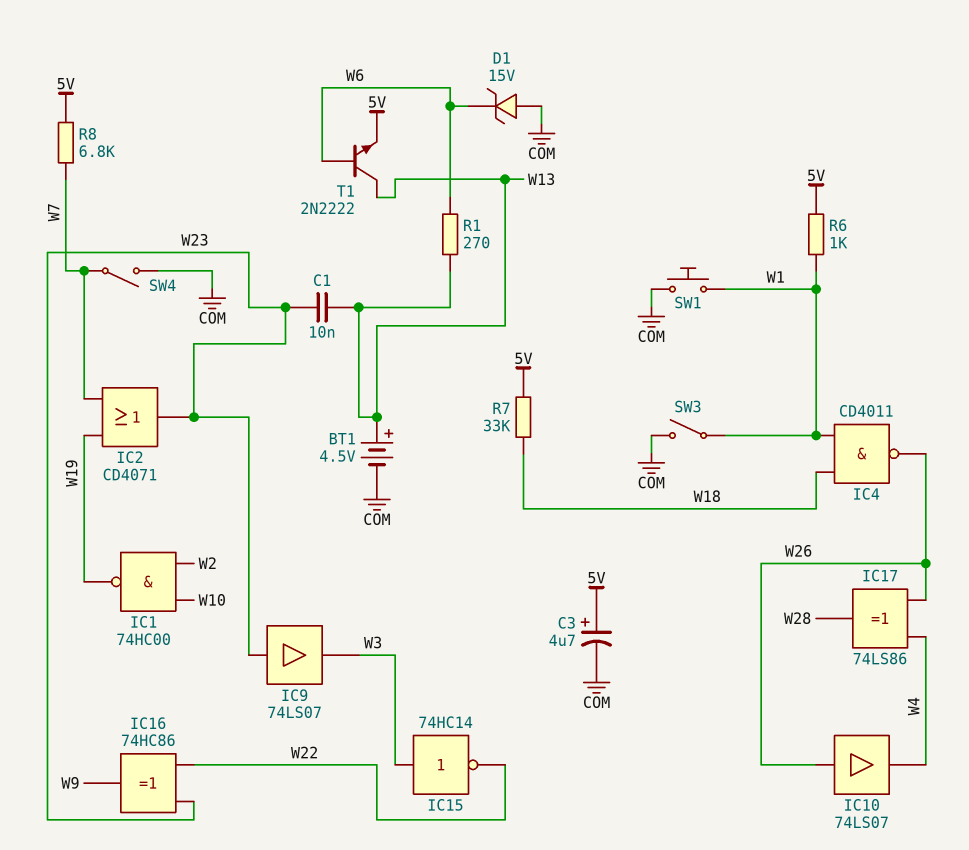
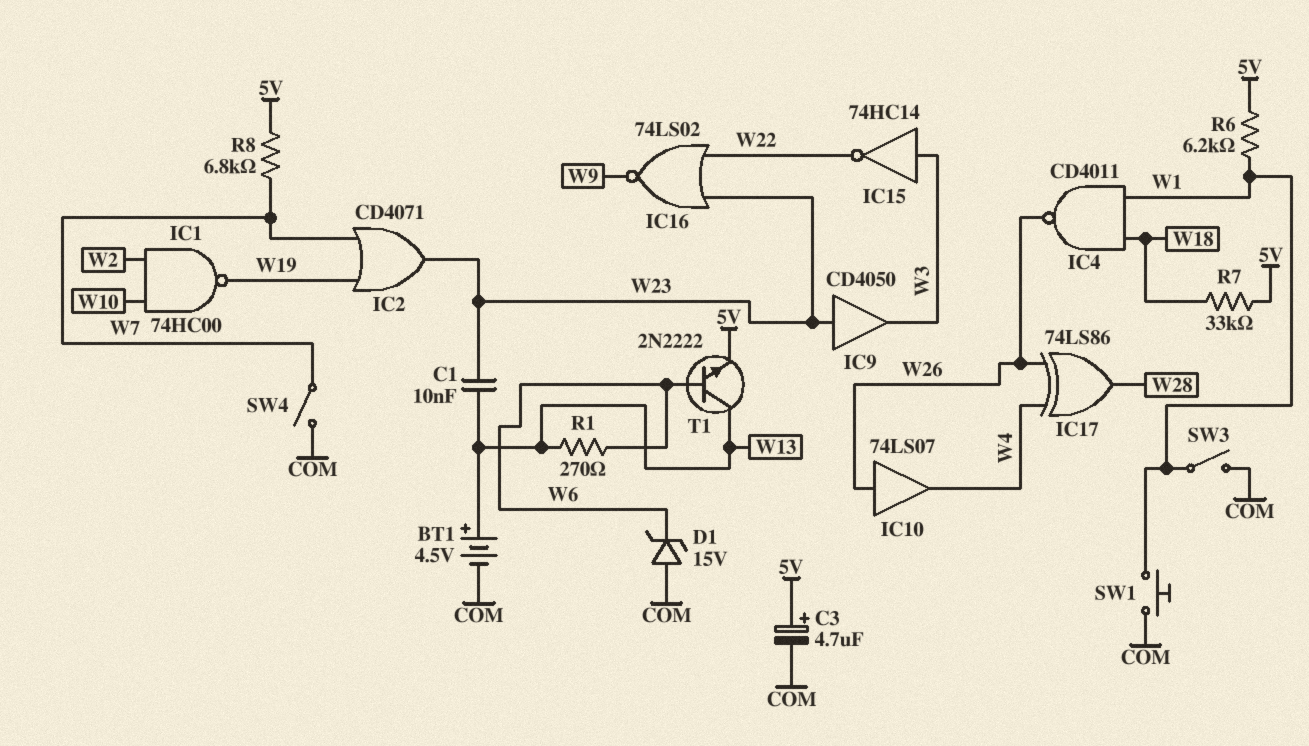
IC9: buffer 74LS07 (in W23, out W3) -> buffer CD4050 (in W23, out W3)
IC16: XOR 74HC86 (in W22, in W23, out W9) -> NOR 74LS02 (in W22, in W23, out W9)
R6: 1k (5V, W1) -> 6.2k (5V, W1)

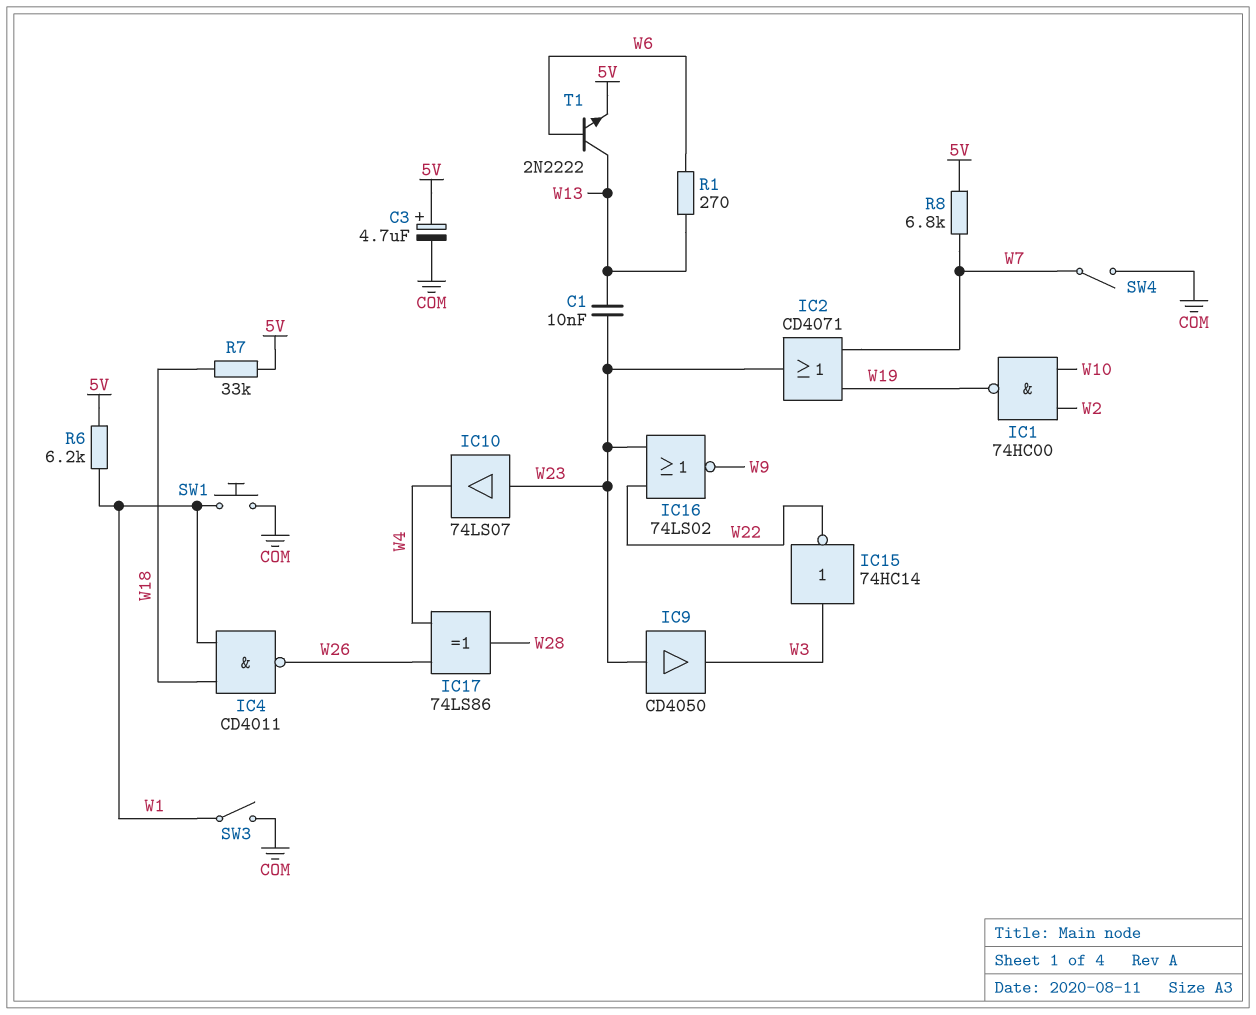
BT1: 4.5V (plus W13, minus COM) -> none
D1: zener 15V (A COM, K W6) -> none
IC10: buffer 74LS07 (in W26, out W4) -> buffer 74LS07 (in W23, out W4)

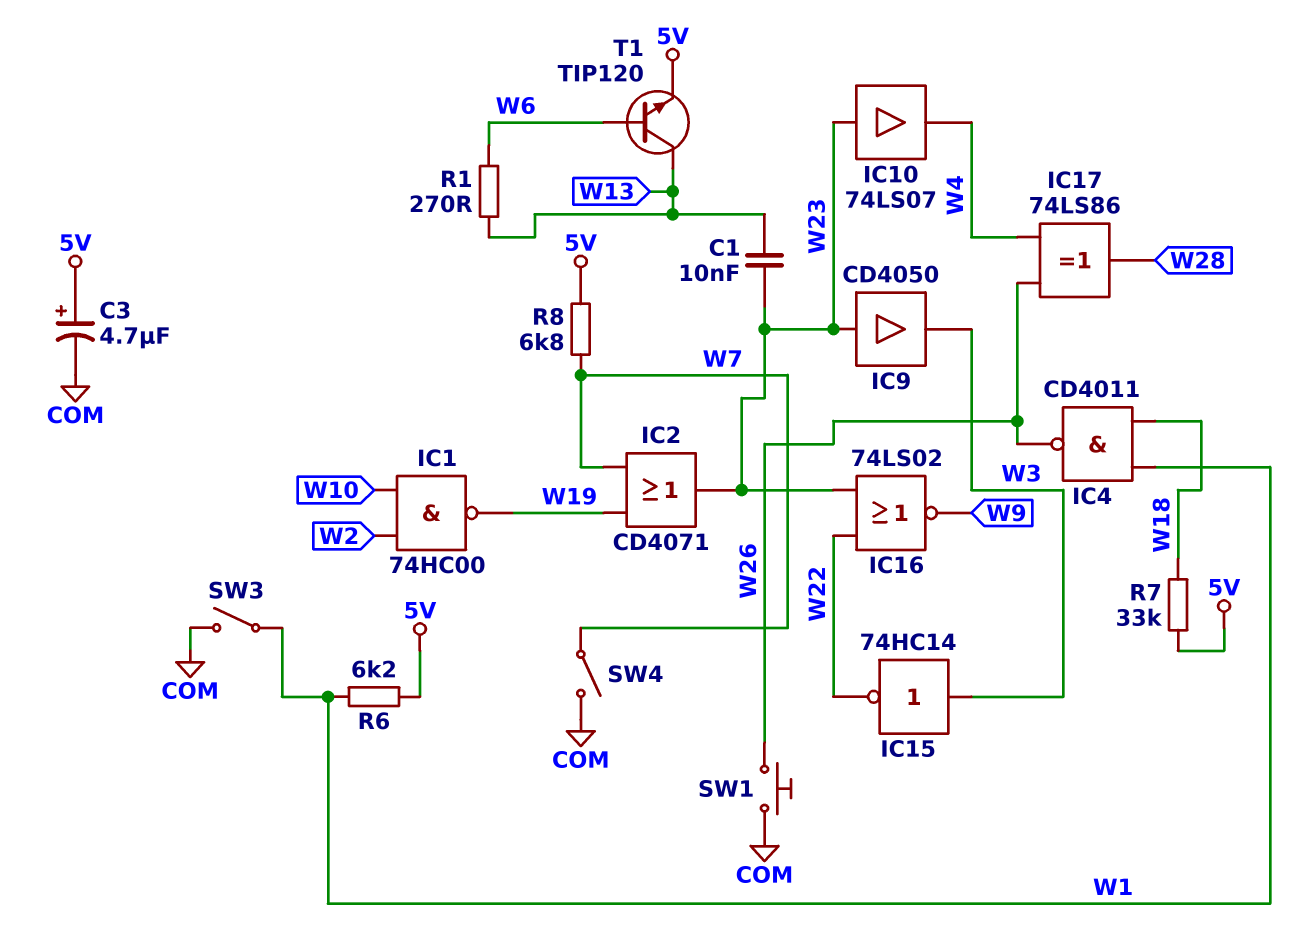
SW1: button (COM, W1) -> button (COM, W26)
T1: NPN 2N2222 (B W6, C W13, E 5V) -> NPN TIP120 (B W6, C W13, E 5V)

